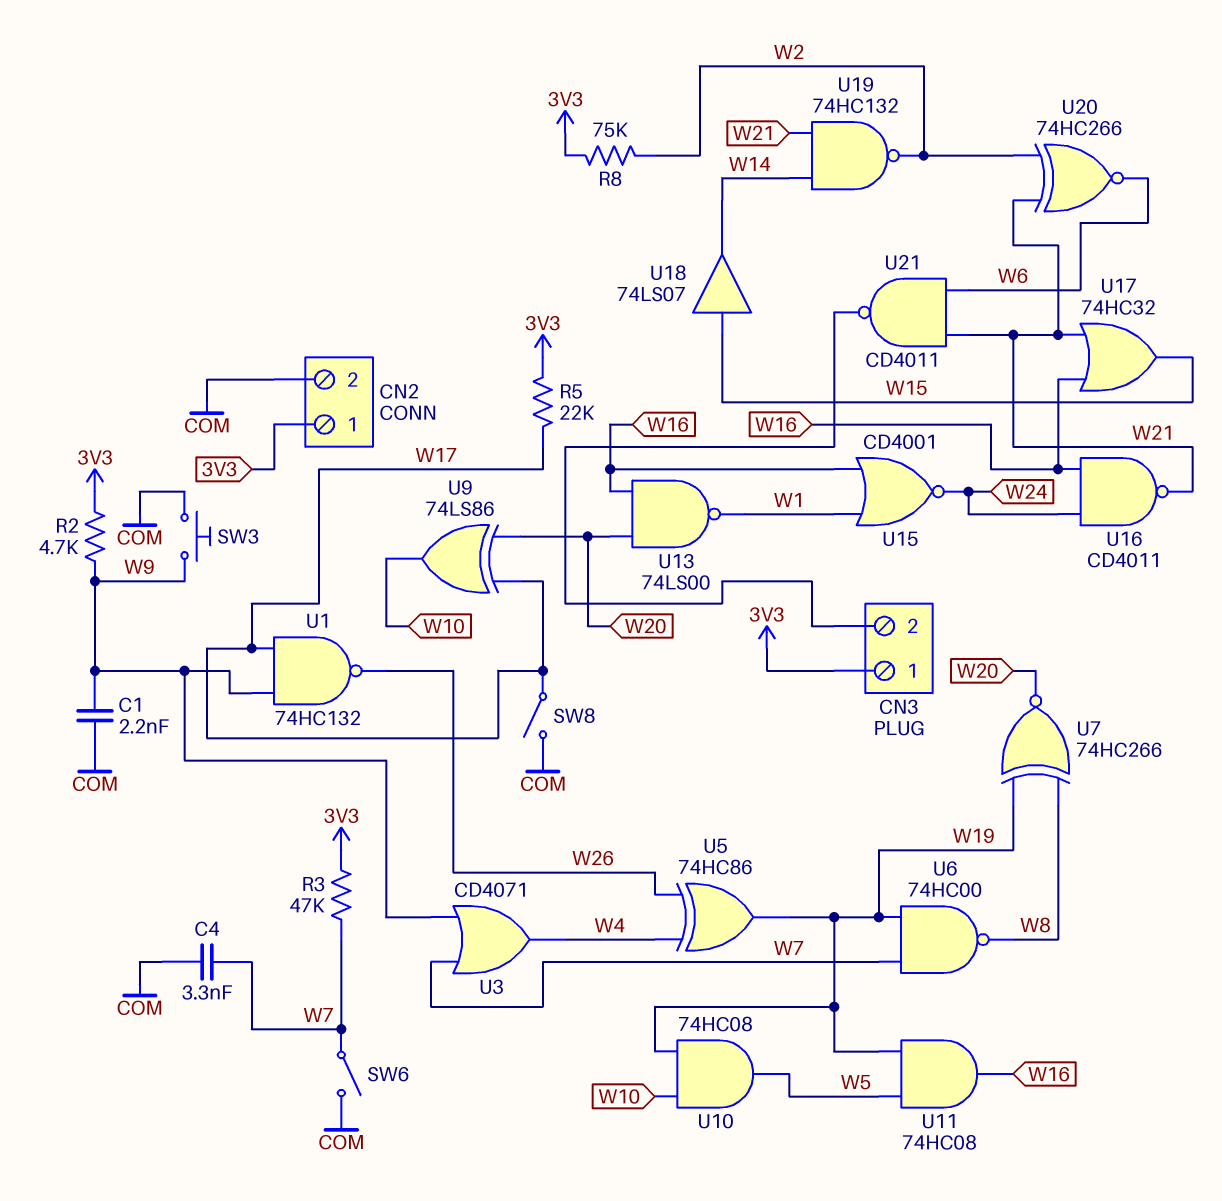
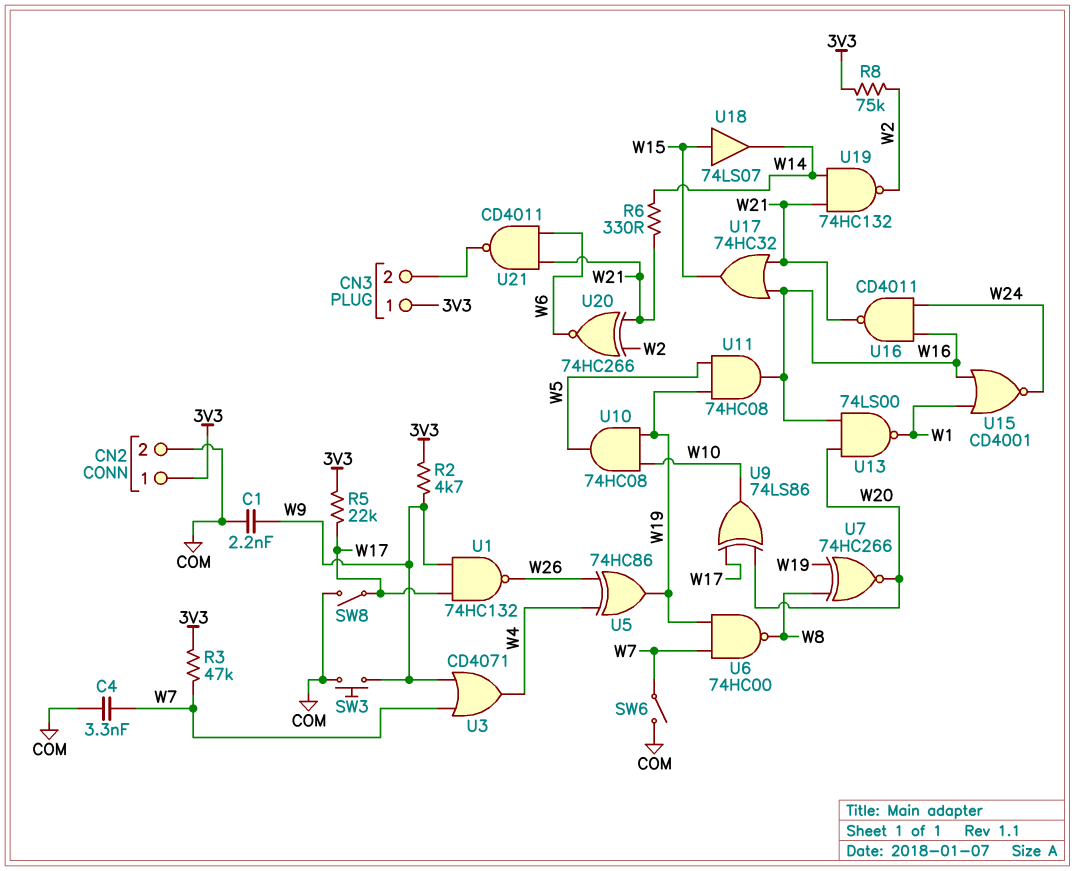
R6: none -> 330 (W14, W21)

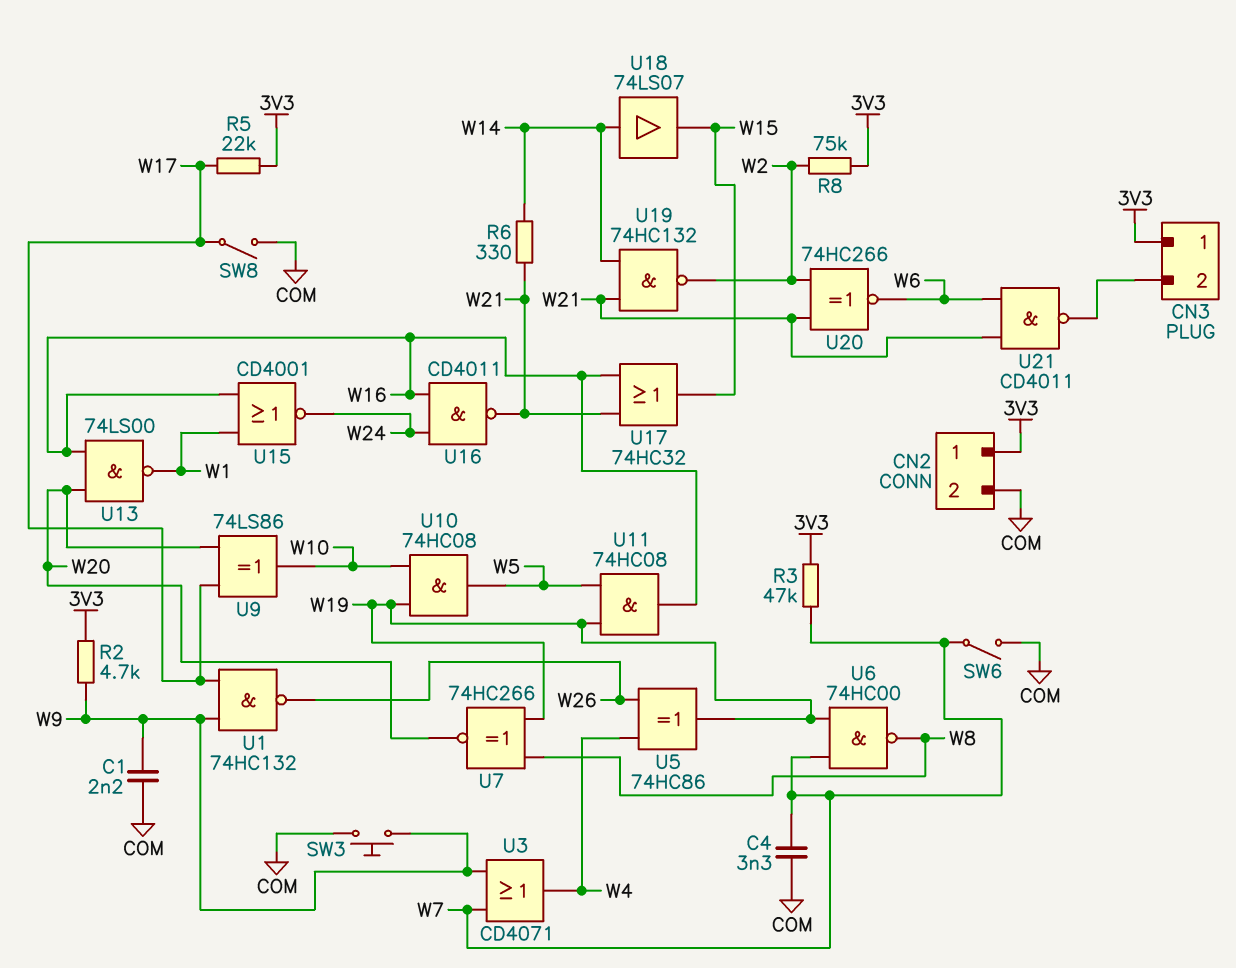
U18: buffer 74LS07 (in W15, out W14) -> buffer 74LS07 (in W14, out W15)

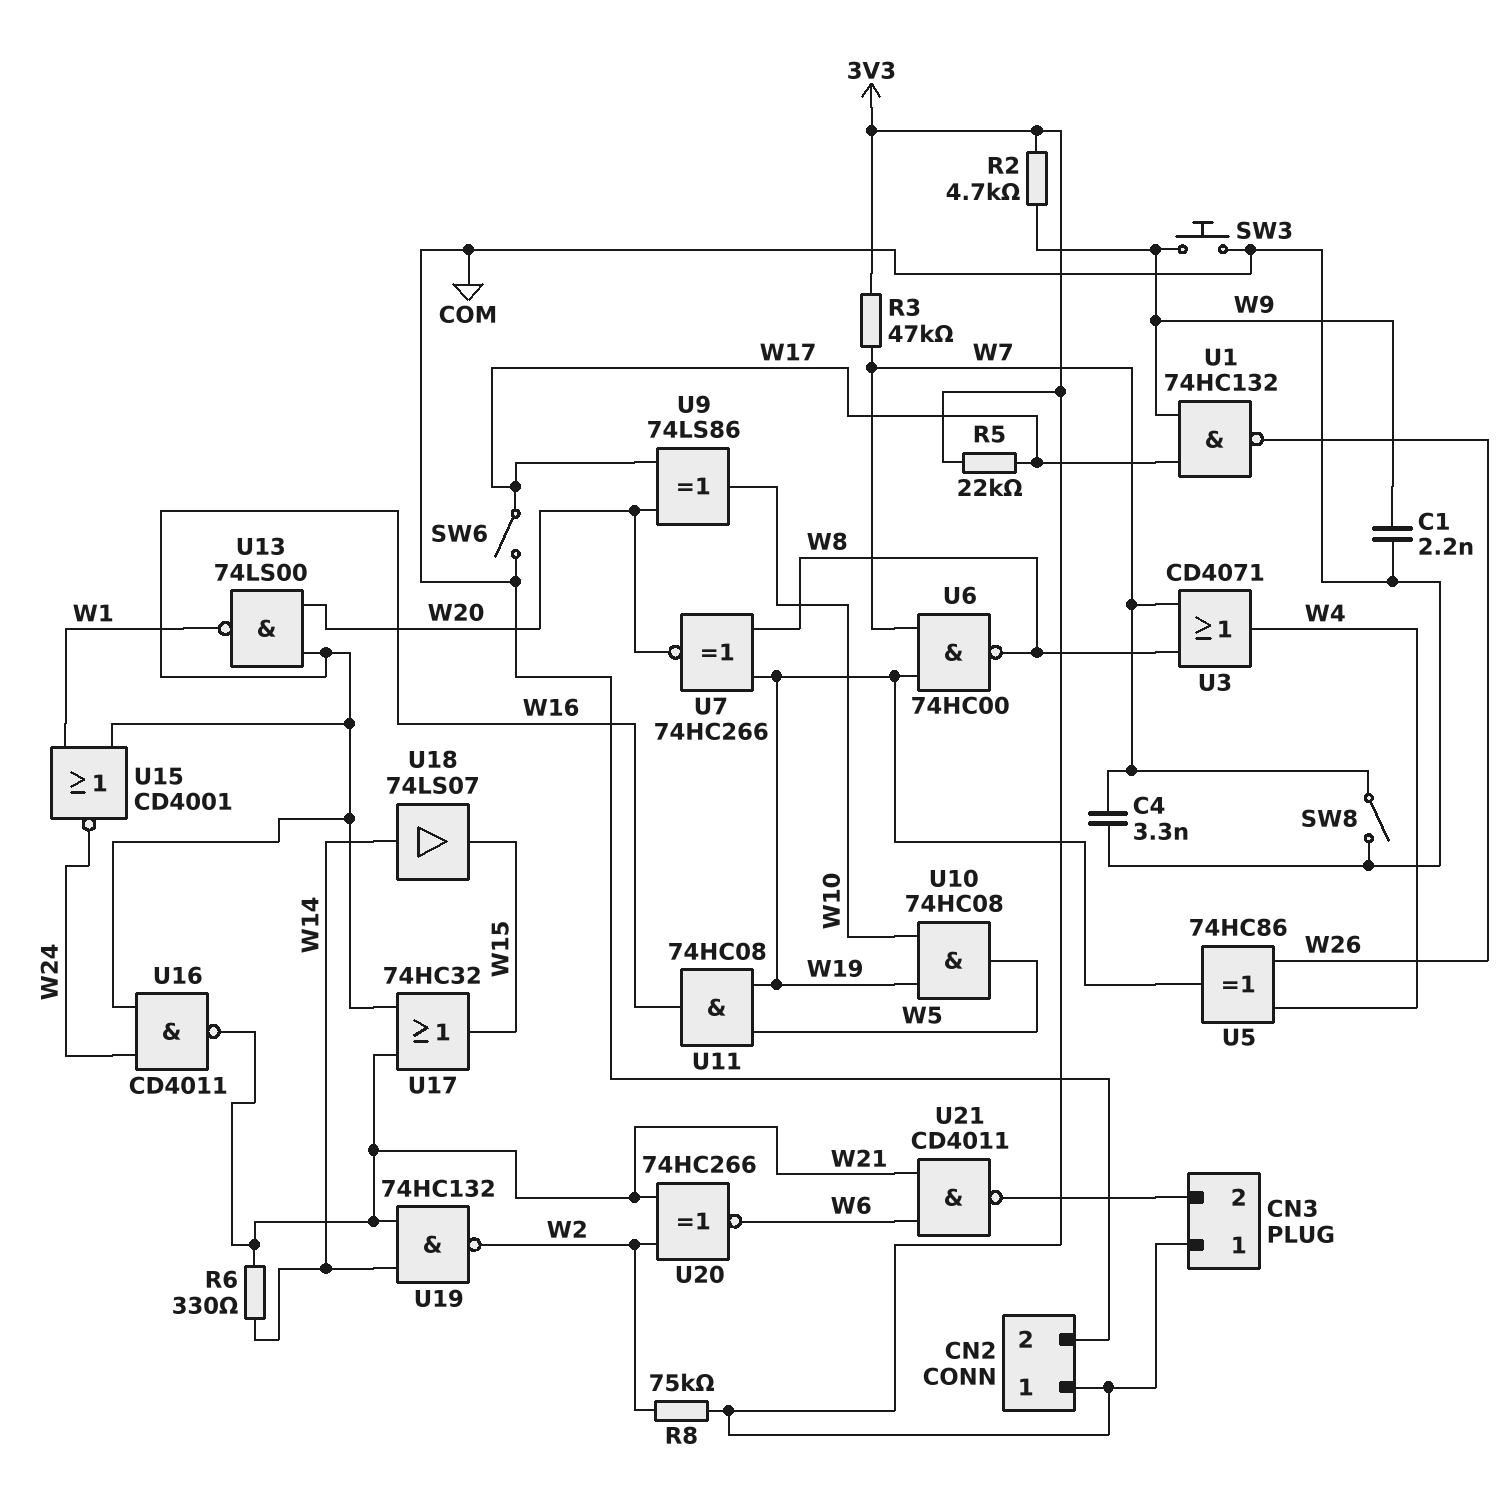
SW6: switch (COM, W7) -> switch (COM, W17)
SW8: switch (COM, W17) -> switch (COM, W7)
U3: OR CD4071 (in W7, in W9, out W4) -> OR CD4071 (in W7, in W8, out W4)

